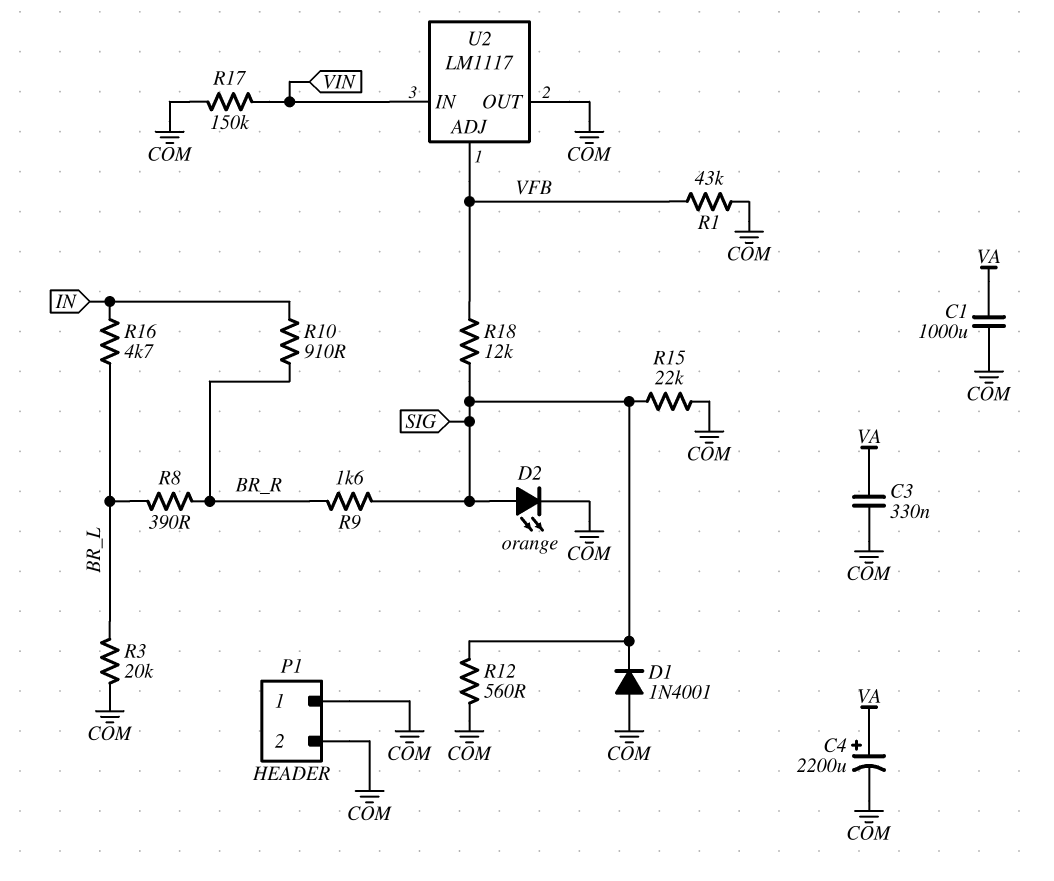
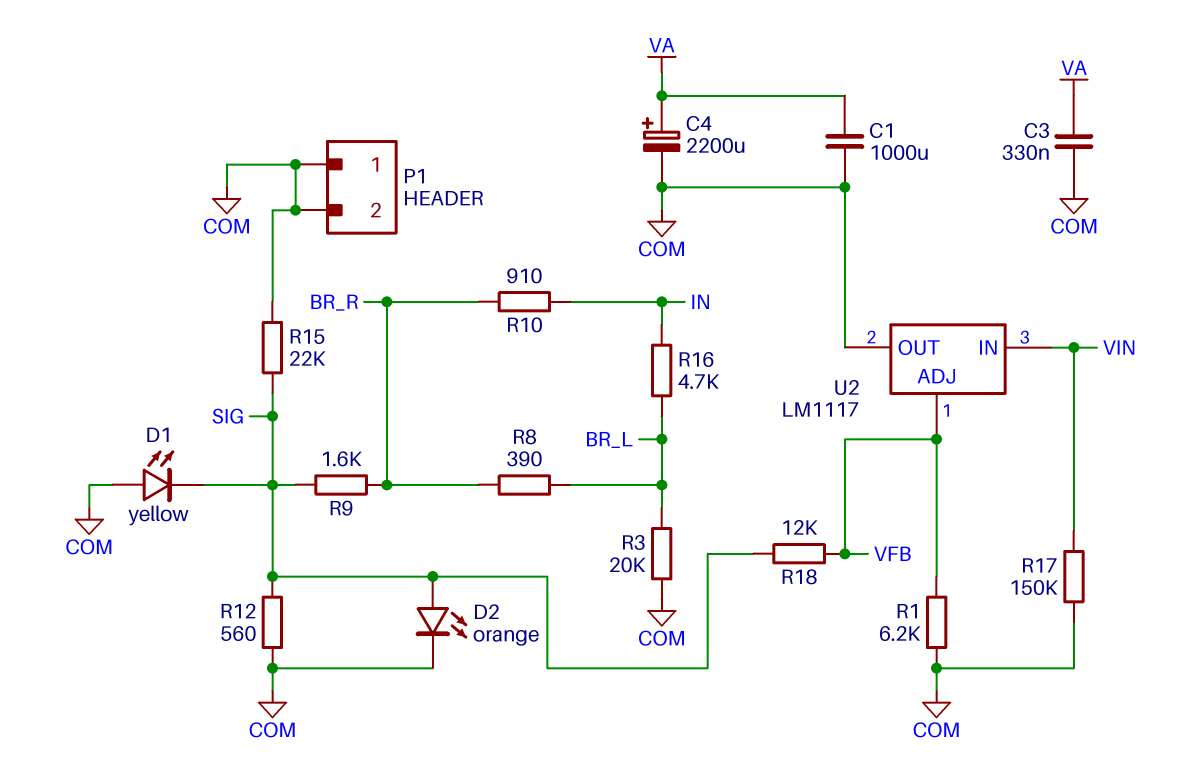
D1: diode 1N4001 (A COM, K SIG) -> LED yellow (A COM, K SIG)
R1: 43k (COM, VFB) -> 6.2k (COM, VFB)

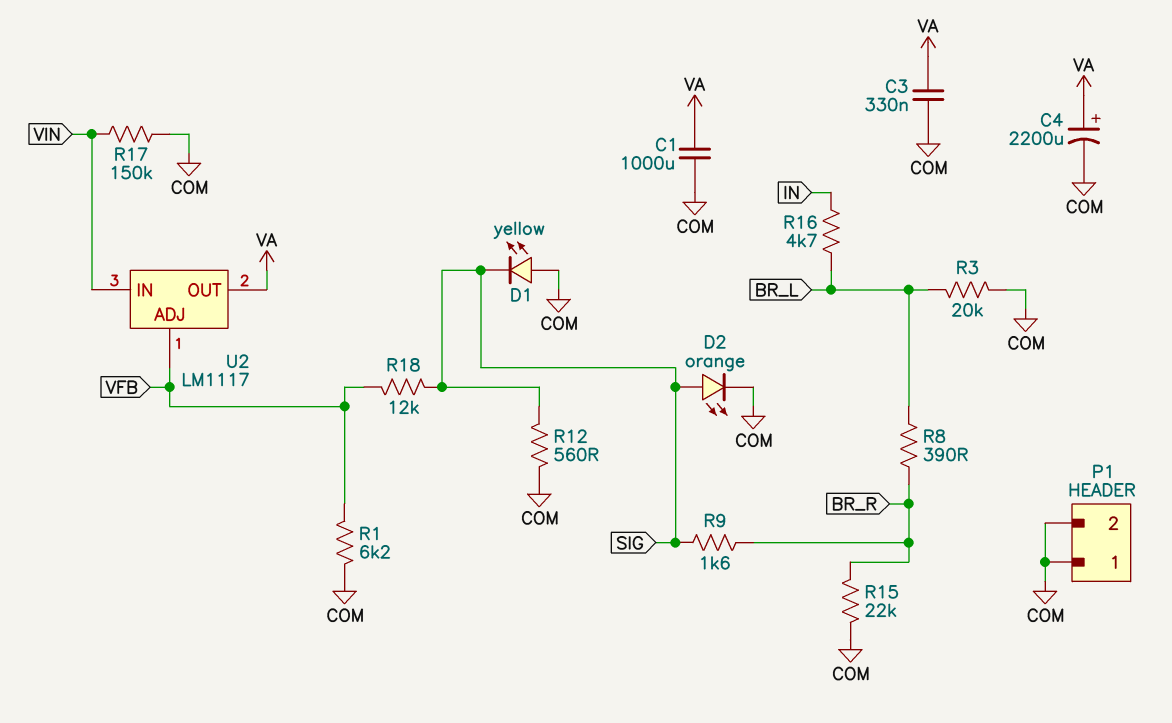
R10: 910 (BR_R, IN) -> none
R15: 22k (COM, SIG) -> 22k (BR_R, COM)
U2 pin OUT: COM -> VA

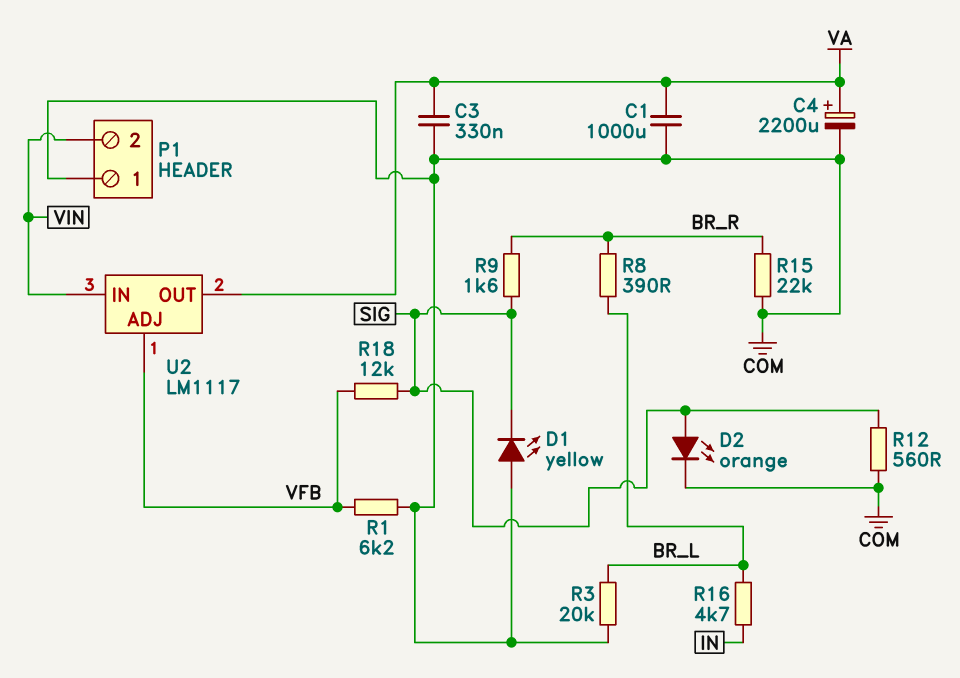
P1 pin 2: COM -> VIN
R17: 150k (COM, VIN) -> none

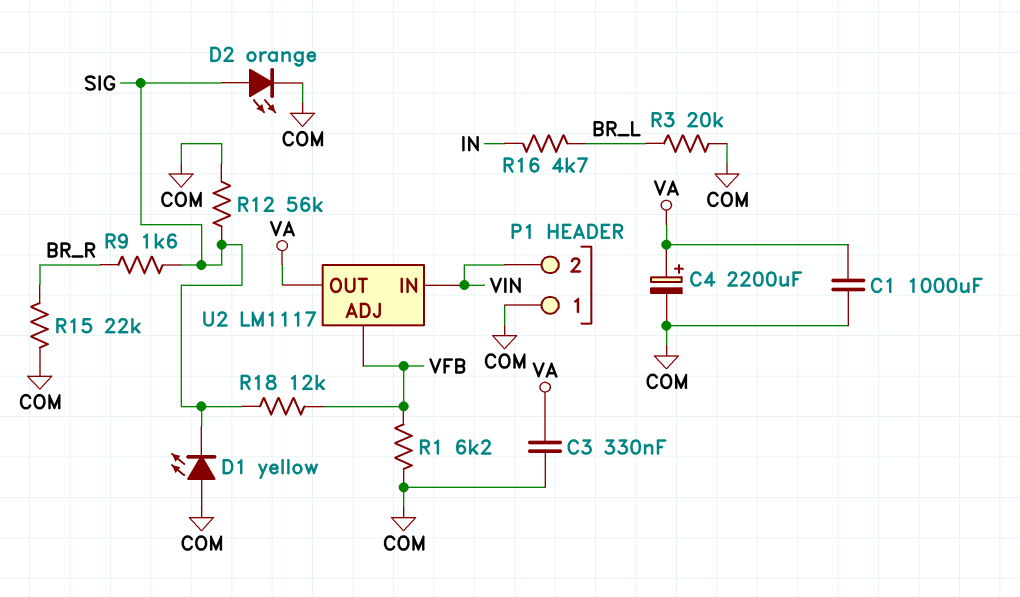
R8: 390 (BR_L, BR_R) -> none
R12: 560 (COM, SIG) -> 56k (COM, SIG)

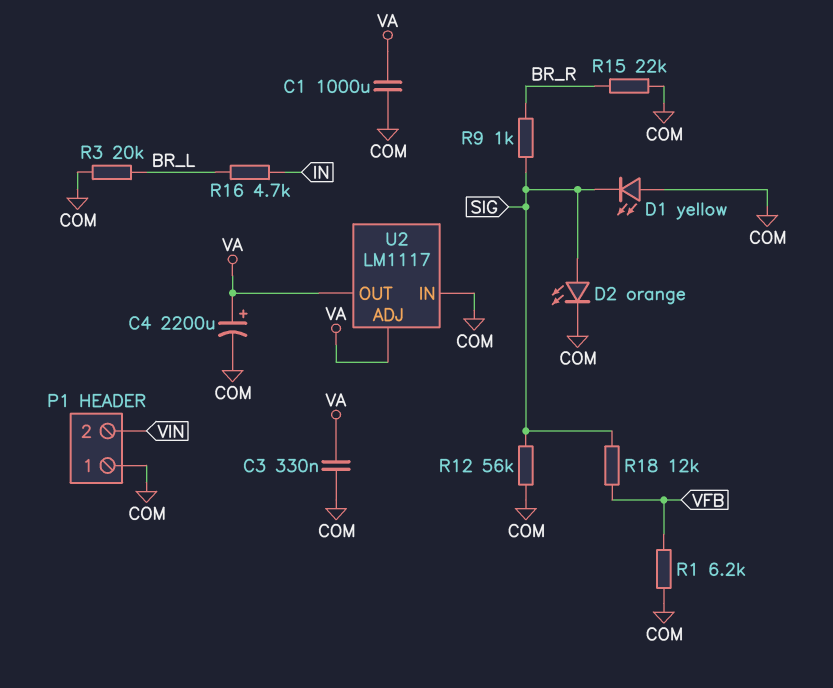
R9: 1.6k (BR_R, SIG) -> 1k (BR_R, SIG)
U2 pin ADJ: VFB -> VA
U2 pin IN: VIN -> COM

